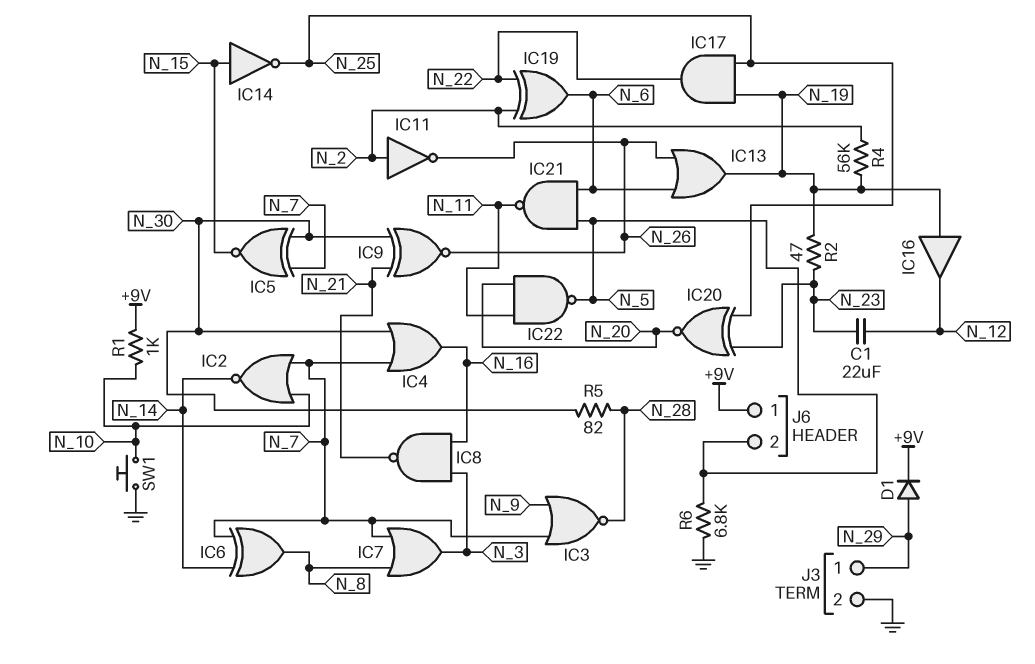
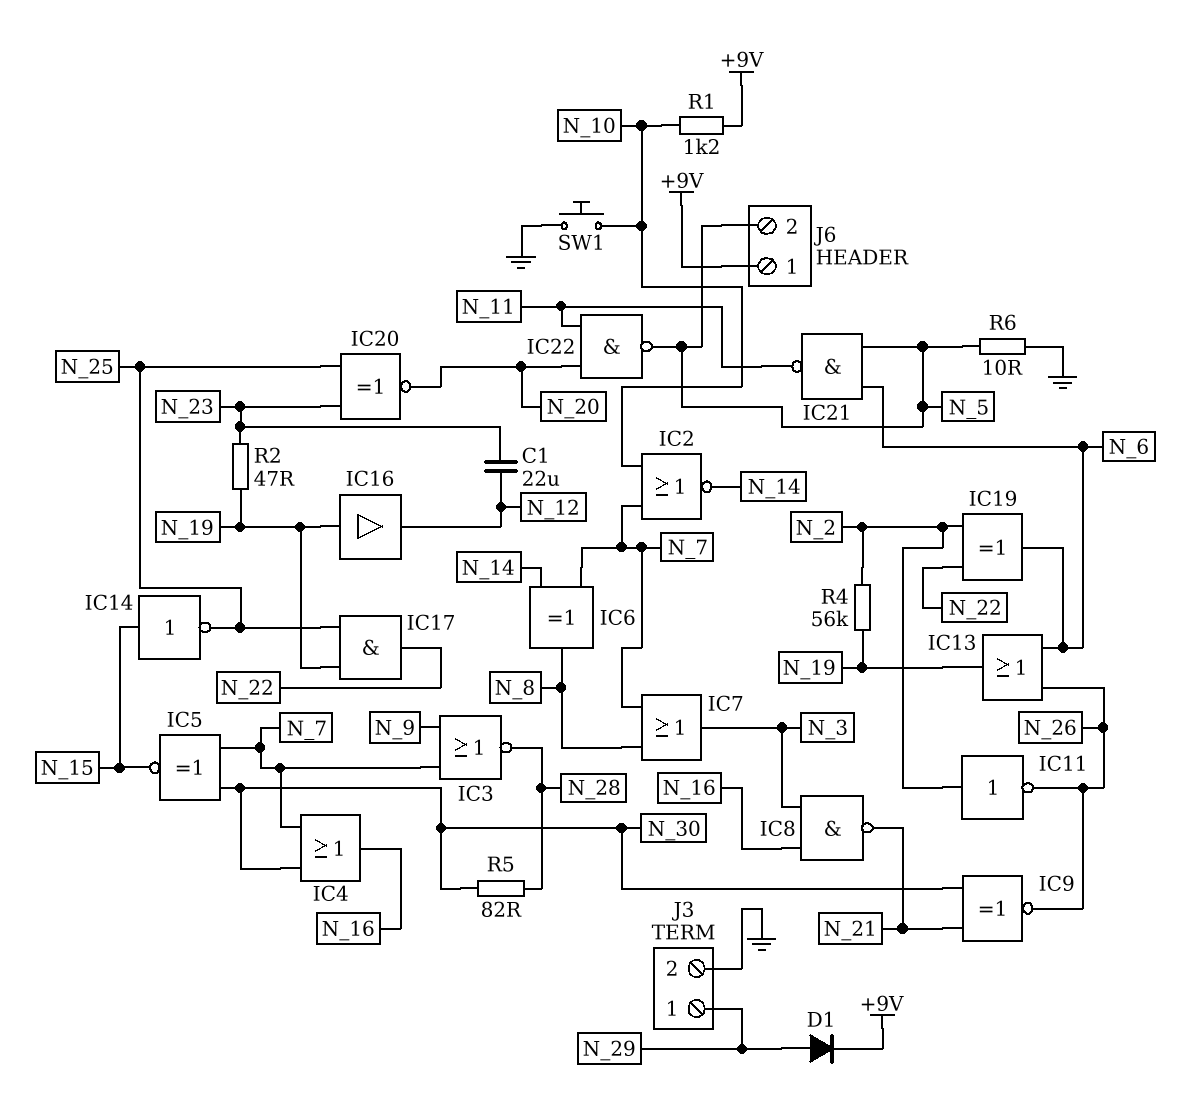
R1: 1k (+9V, N_10) -> 1.2k (+9V, N_10)
R6: 6.8k (GND, N_5) -> 10 (GND, N_5)

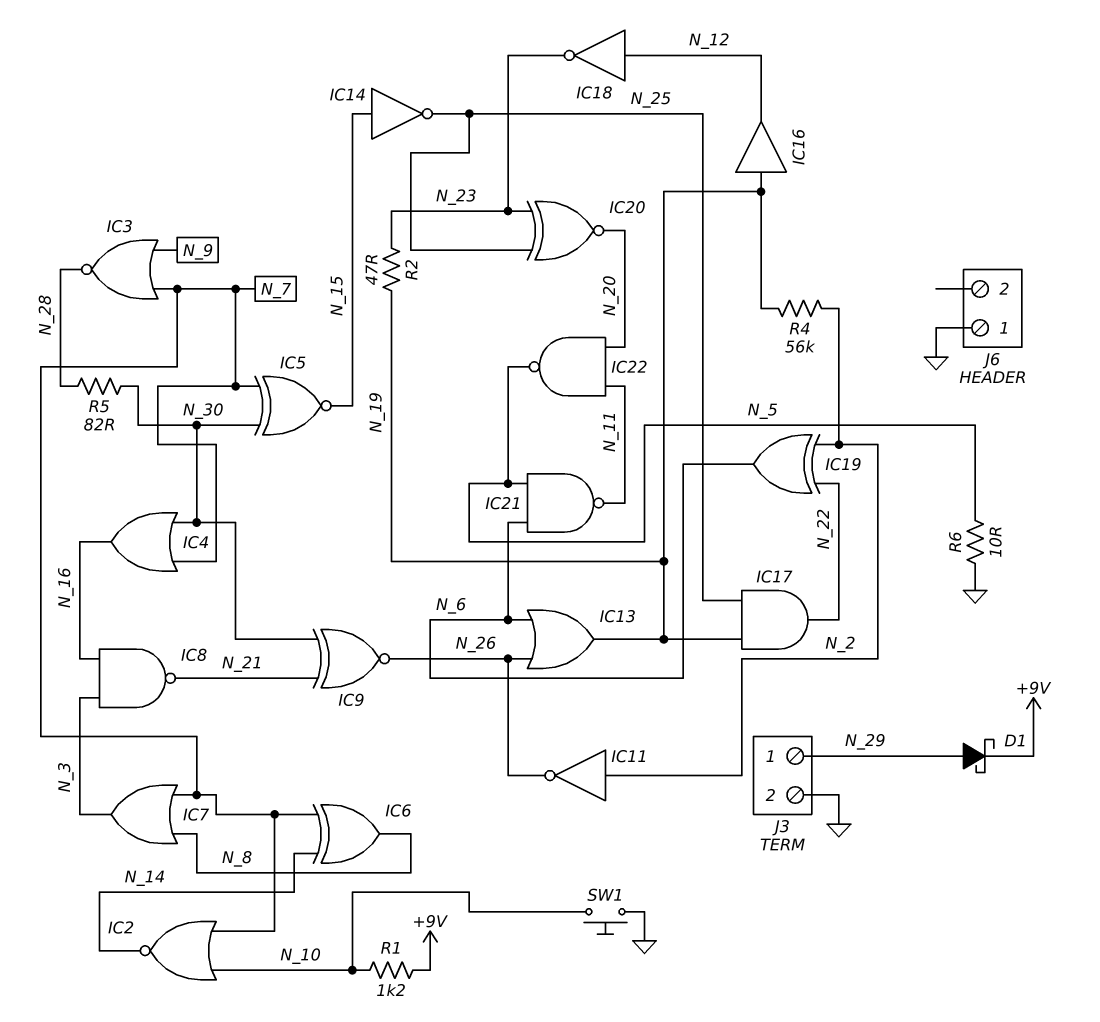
C1: 22uF (N_12, N_23) -> none
D1: diode (A N_29, K +9V) -> schottky (A N_29, K +9V)
IC18: none -> NOT (in N_12, out N_23)
J6 pin 1: +9V -> GND
J6 pin 2: N_5 -> none

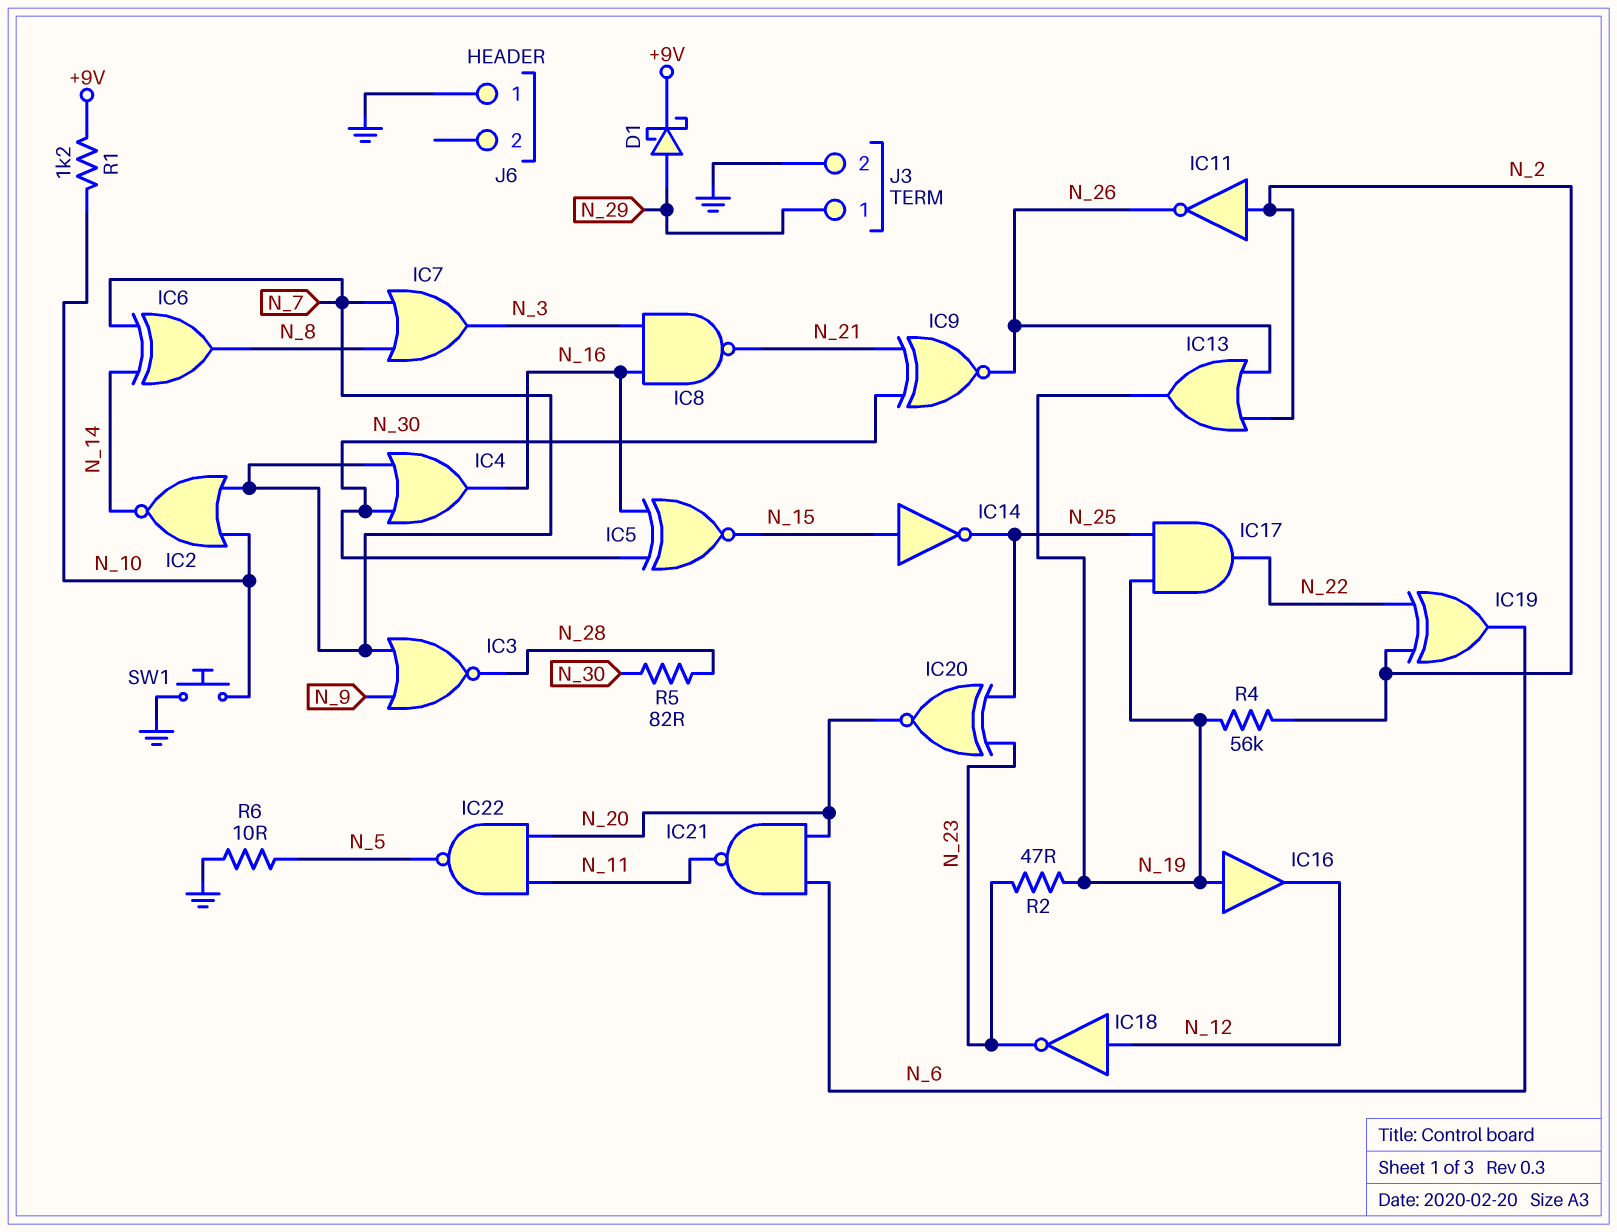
IC5: XNOR (in N_7, in N_30, out N_15) -> XNOR (in N_16, in N_30, out N_15)
IC13: OR (in N_6, in N_26, out N_19) -> OR (in N_2, in N_26, out N_19)
IC21: NAND (in N_5, in N_6, out N_11) -> NAND (in N_6, in N_20, out N_11)

